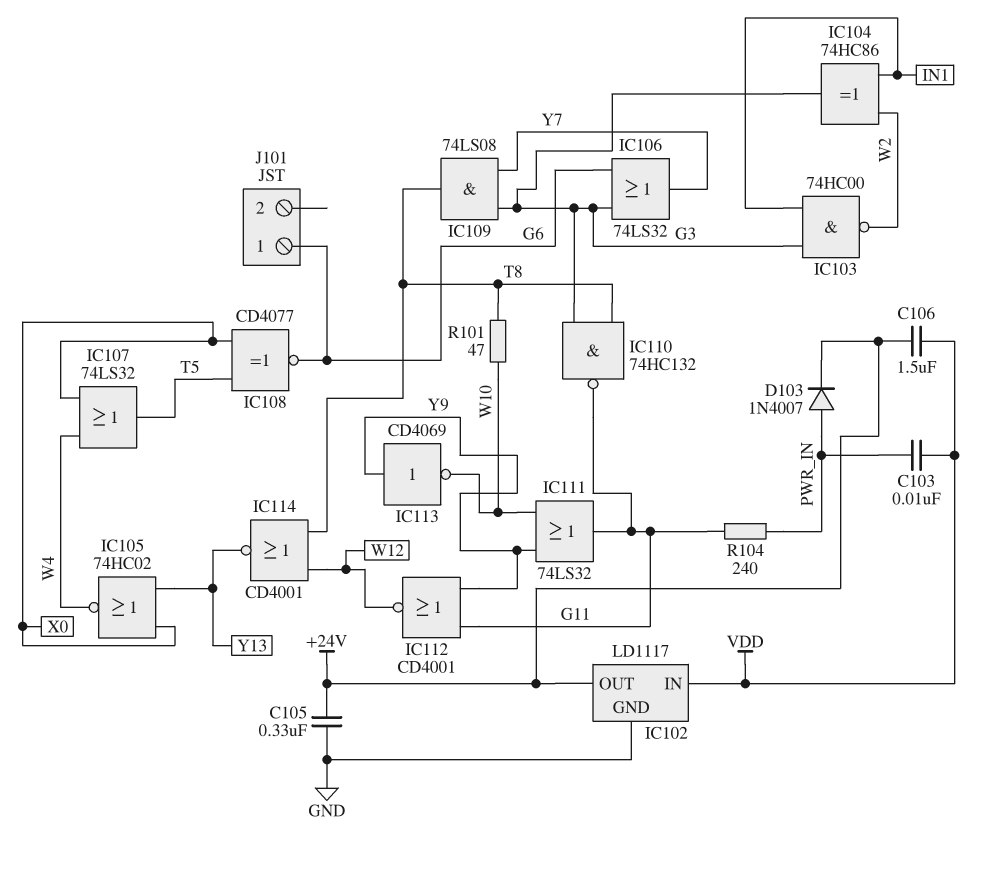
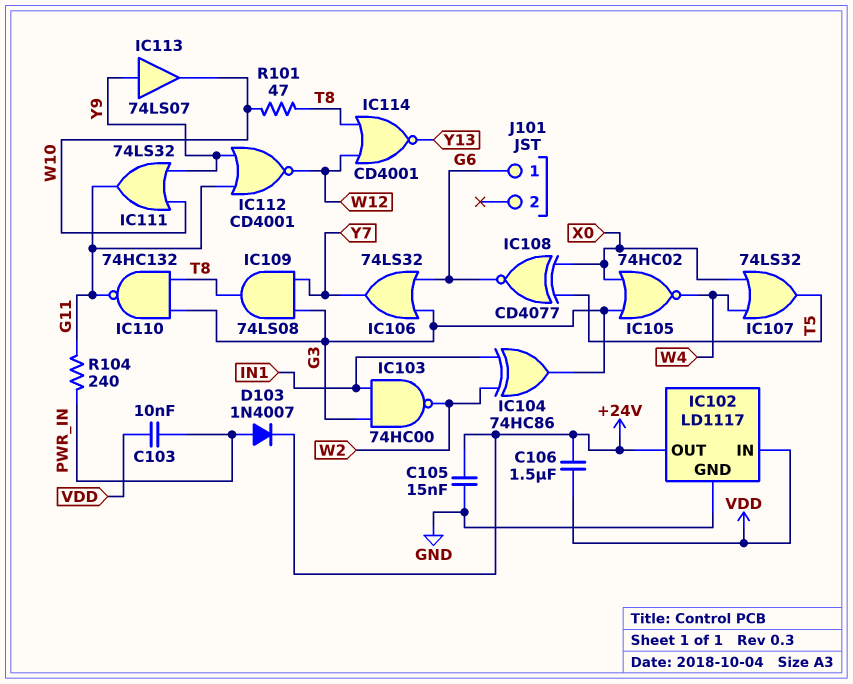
C105: 330nF (+24V, GND) -> 15nF (+24V, GND)
IC105: NOR 74HC02 (in X0, in Y13, out W4) -> NOR 74HC02 (in G3, in X0, out W4)
IC113: NOT CD4069 (in Y9, out W10) -> buffer 74LS07 (in Y9, out W10)

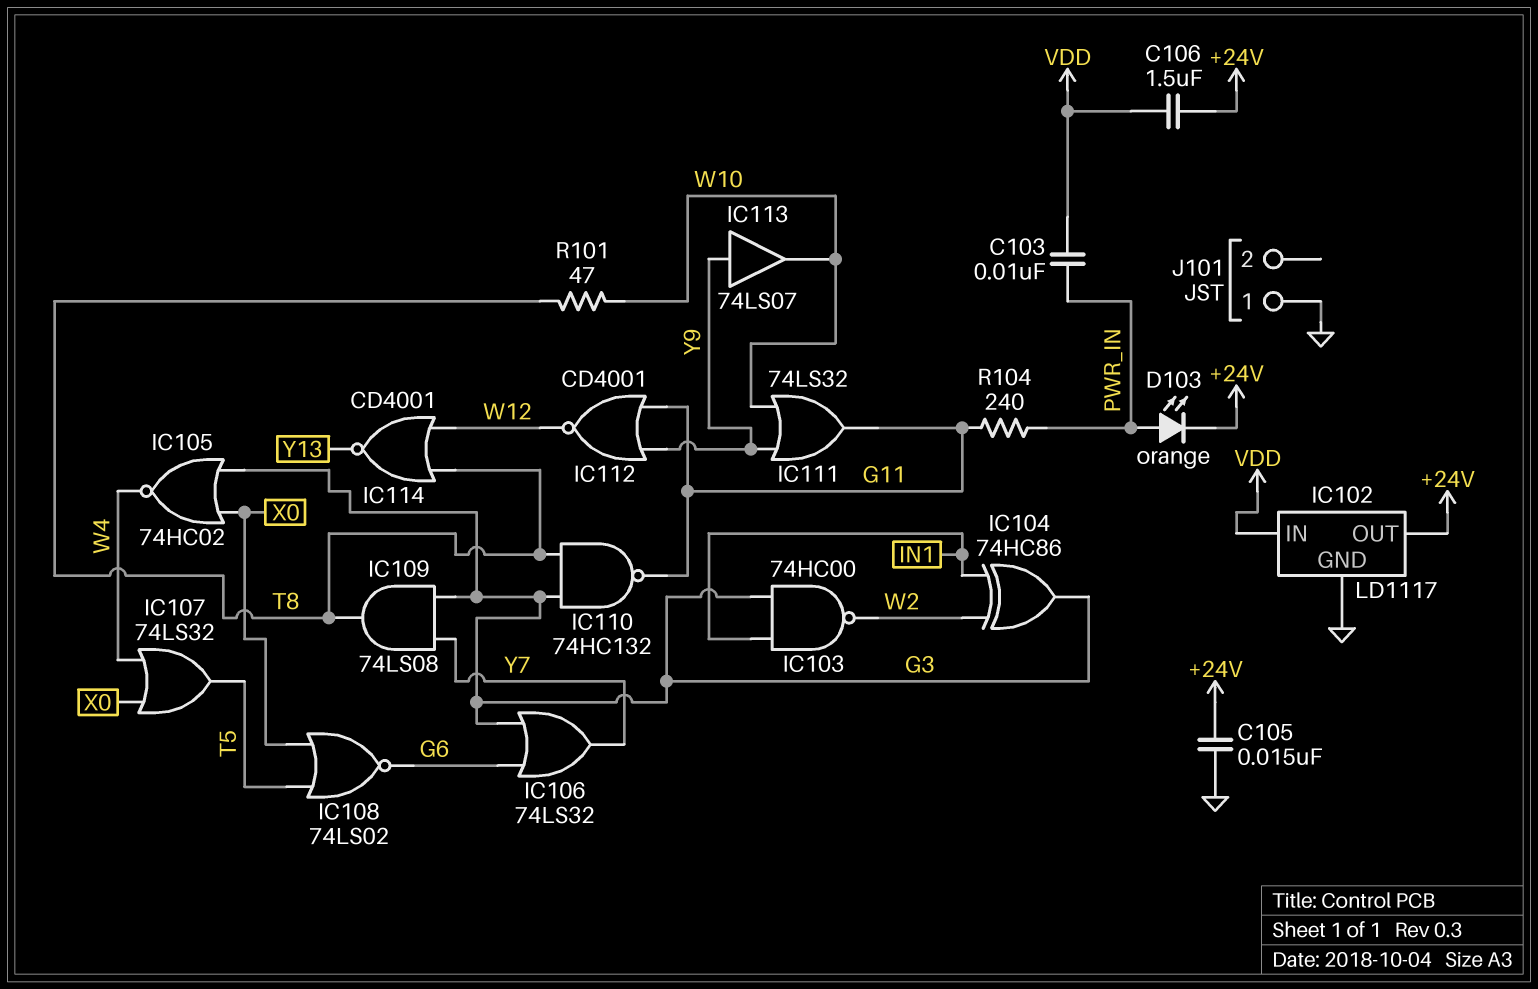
D103: diode 1N4007 (A PWR_IN, K +24V) -> LED orange (A PWR_IN, K +24V)
IC108: XNOR CD4077 (in T5, in X0, out G6) -> NOR 74LS02 (in T5, in X0, out G6)
J101 pin 1: G6 -> GND

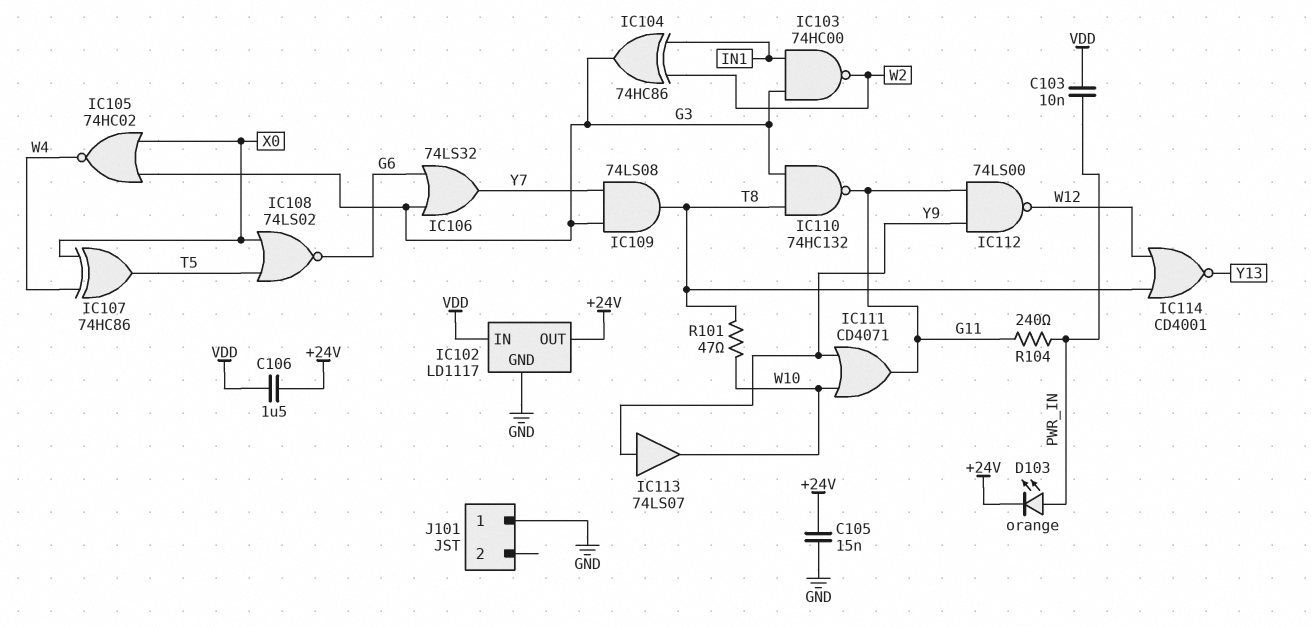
IC107: OR 74LS32 (in W4, in X0, out T5) -> XOR 74HC86 (in W4, in X0, out T5)
IC111: OR 74LS32 (in W10, in Y9, out G11) -> OR CD4071 (in W10, in Y9, out G11)
IC112: NOR CD4001 (in G11, in Y9, out W12) -> NAND 74LS00 (in G11, in Y9, out W12)

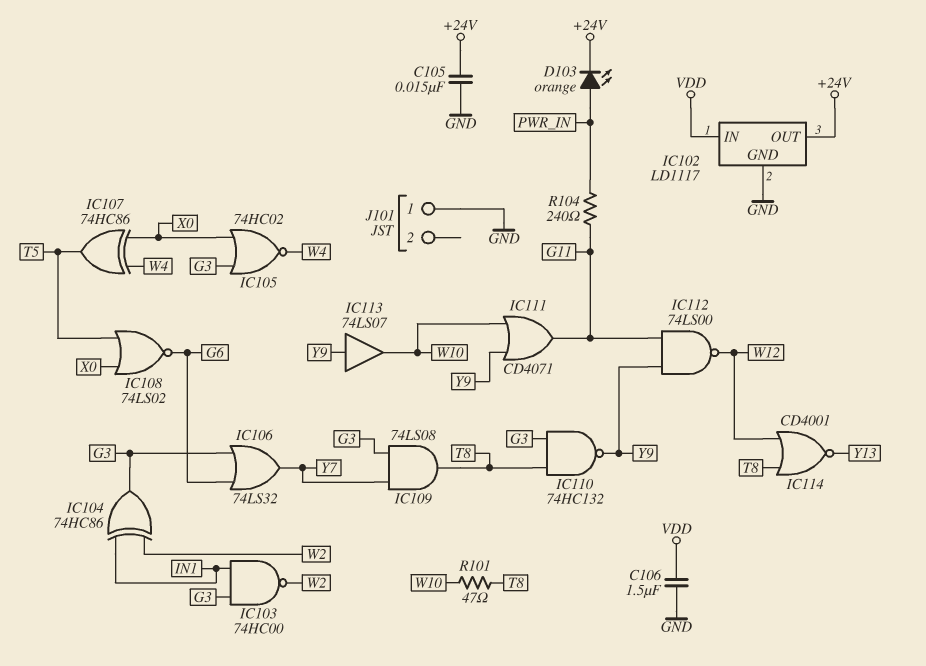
C103: 10nF (PWR_IN, VDD) -> none
C106: 1.5uF (+24V, VDD) -> 1.5uF (GND, VDD)
IC110: NAND 74HC132 (in G3, in T8, out G11) -> NAND 74HC132 (in G3, in T8, out Y9)

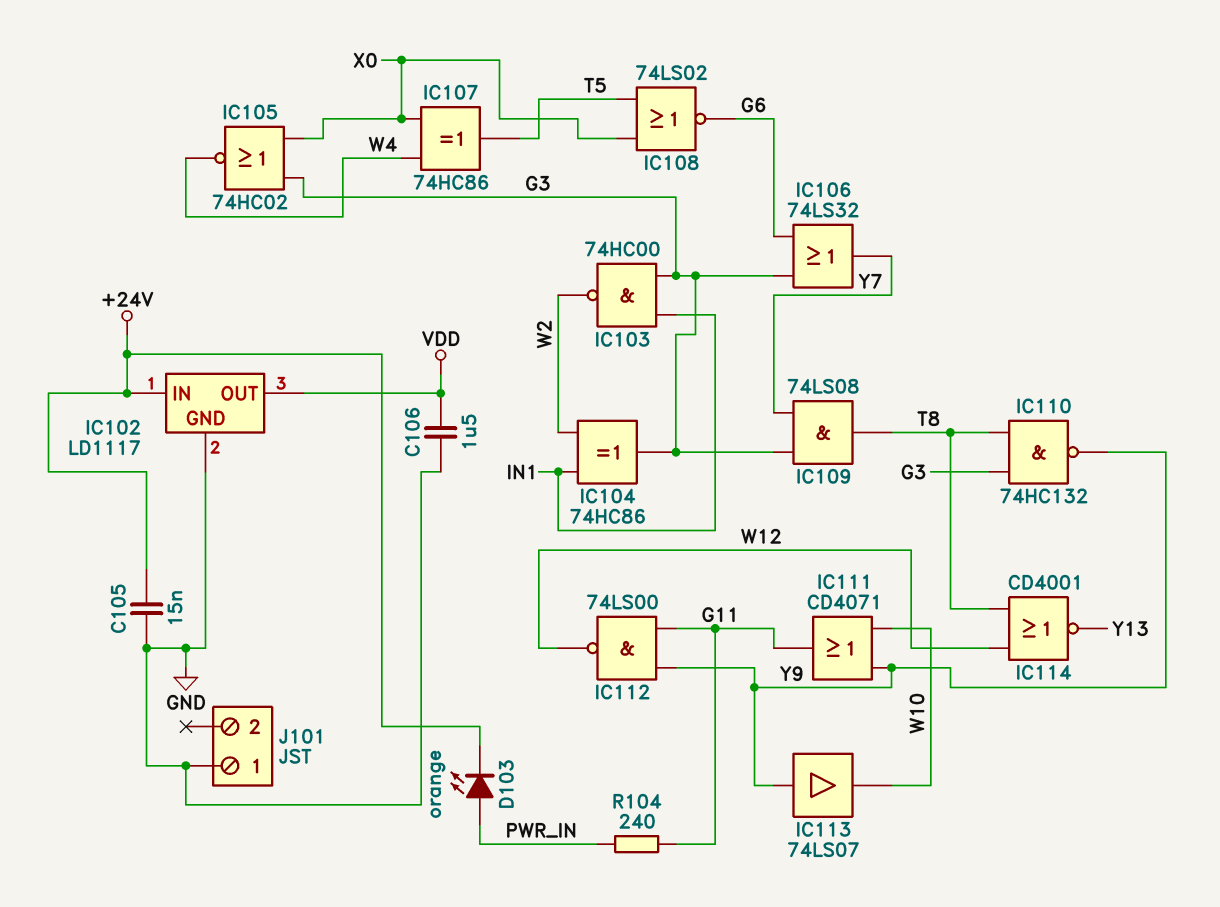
IC102 pin IN: VDD -> +24V
IC102 pin OUT: +24V -> VDD
R101: 47 (T8, W10) -> none

